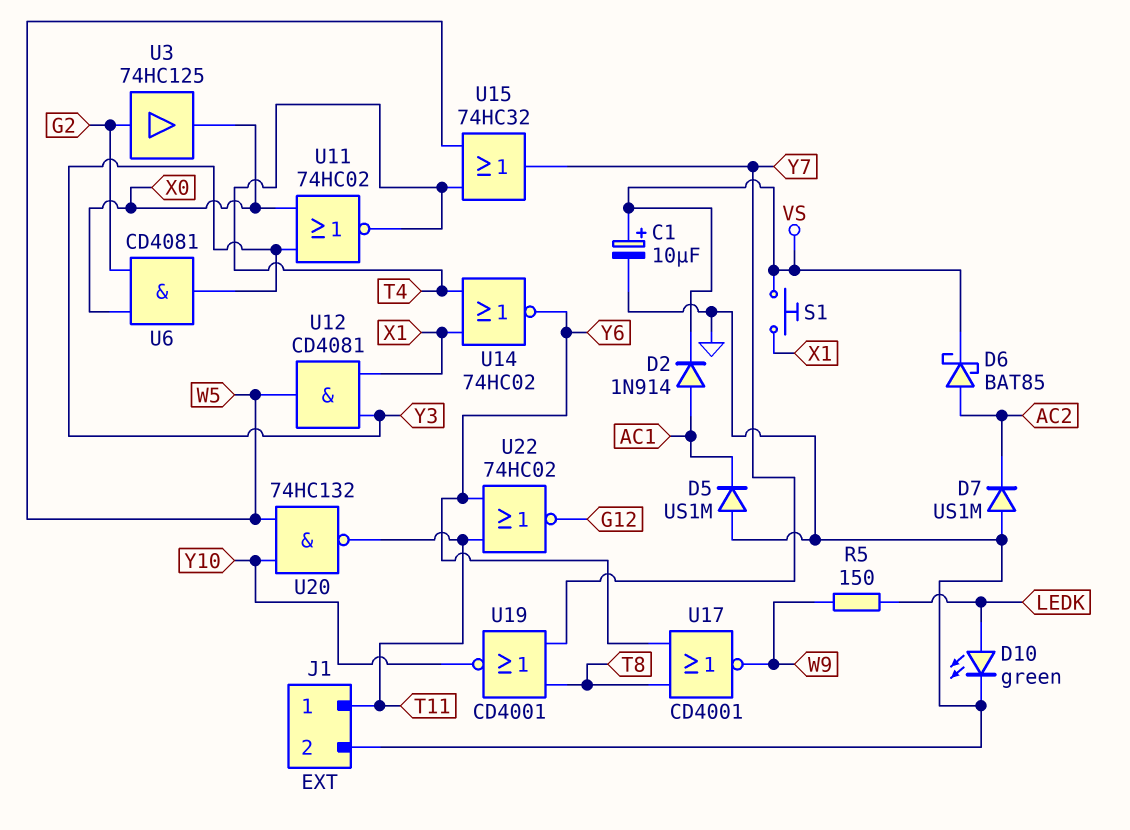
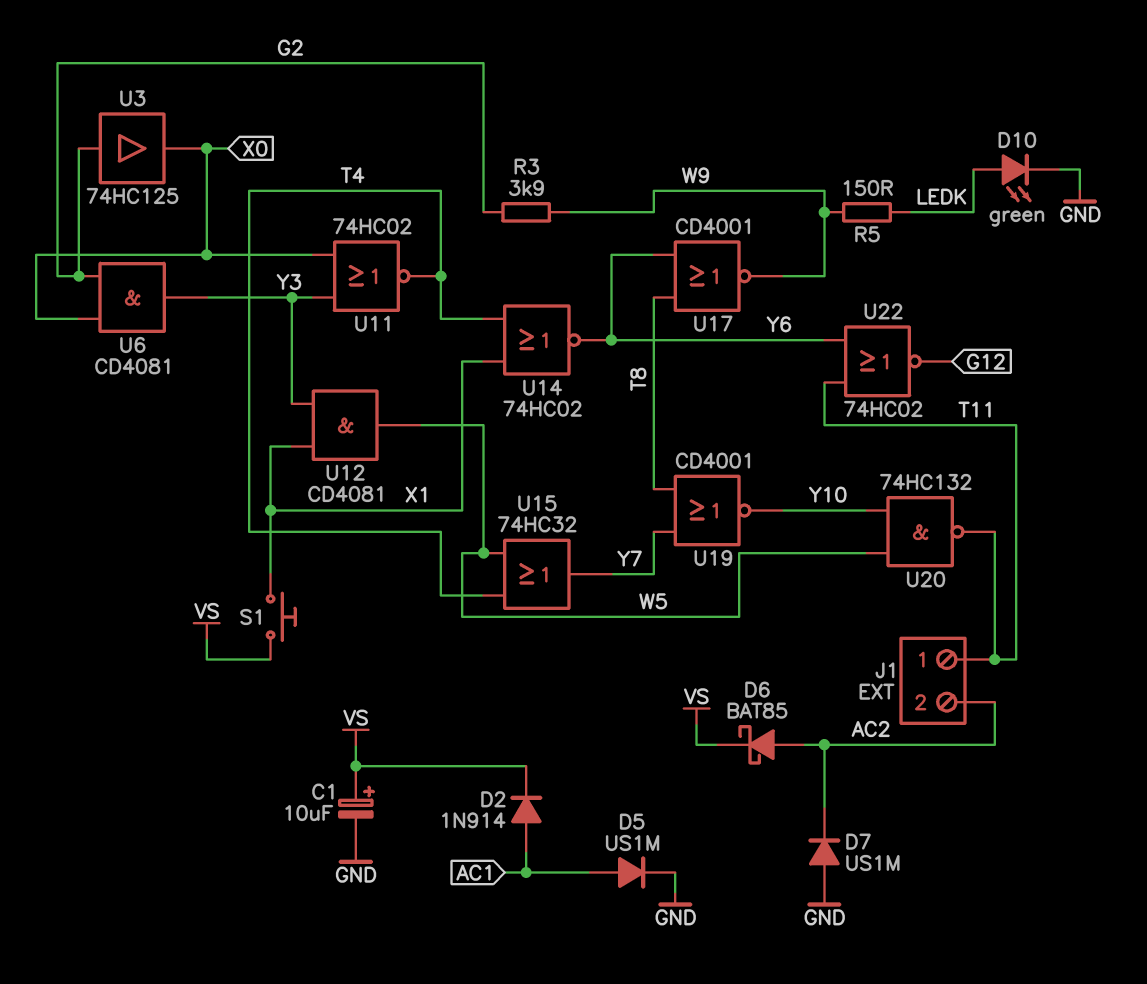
D5: diode US1M (A GND, K AC1) -> diode US1M (A AC1, K GND)
J1 pin 2: GND -> AC2
R3: none -> 3.9k (G2, W9)

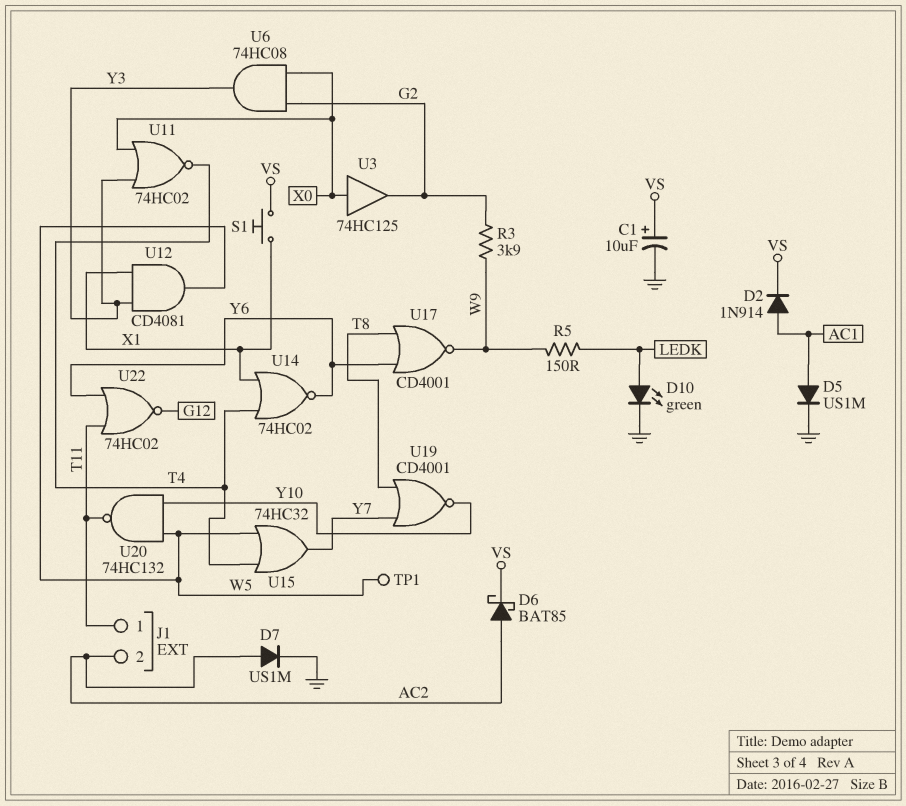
D7: diode US1M (A GND, K AC2) -> diode US1M (A AC2, K GND)
TP1: none -> test point (W5)
U3: buffer 74HC125 (in G2, out X0) -> buffer 74HC125 (in X0, out G2)
U6: AND CD4081 (in G2, in X0, out Y3) -> AND 74HC08 (in G2, in X0, out Y3)

